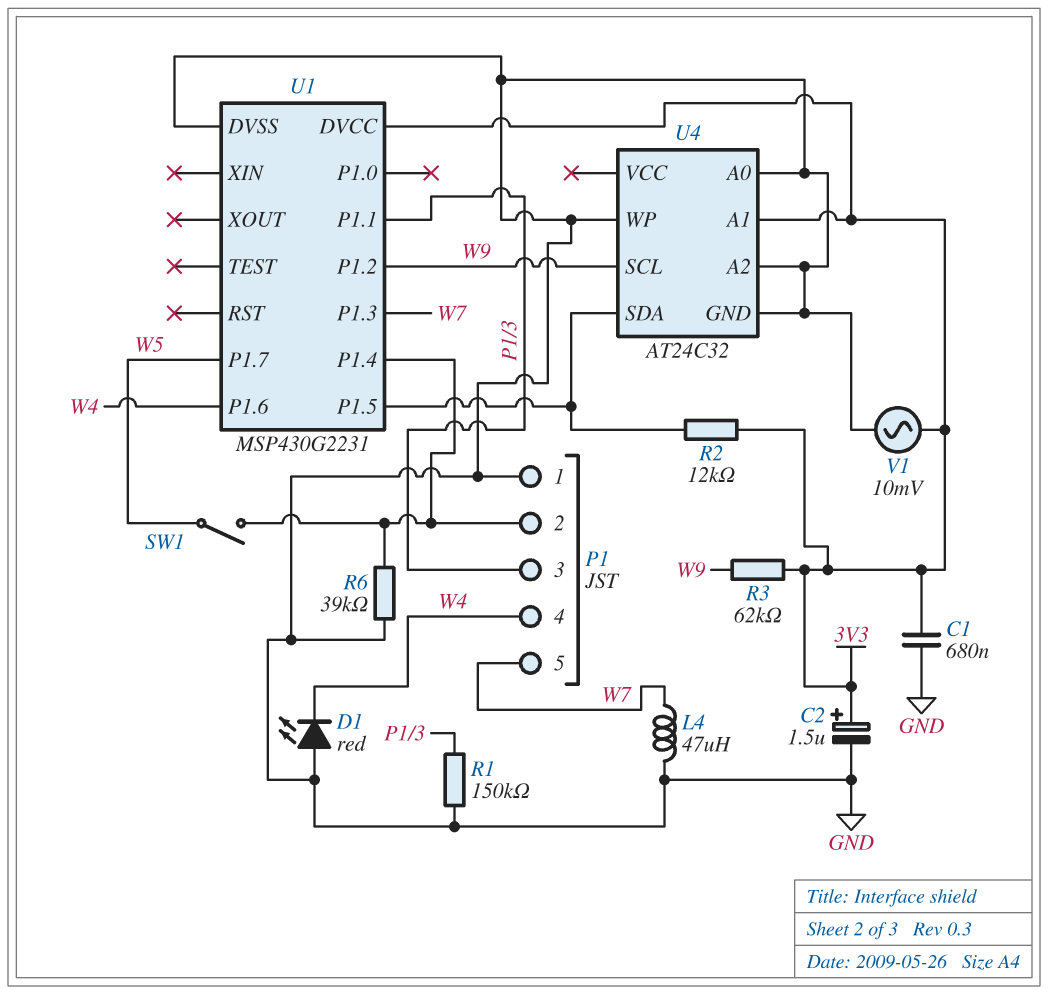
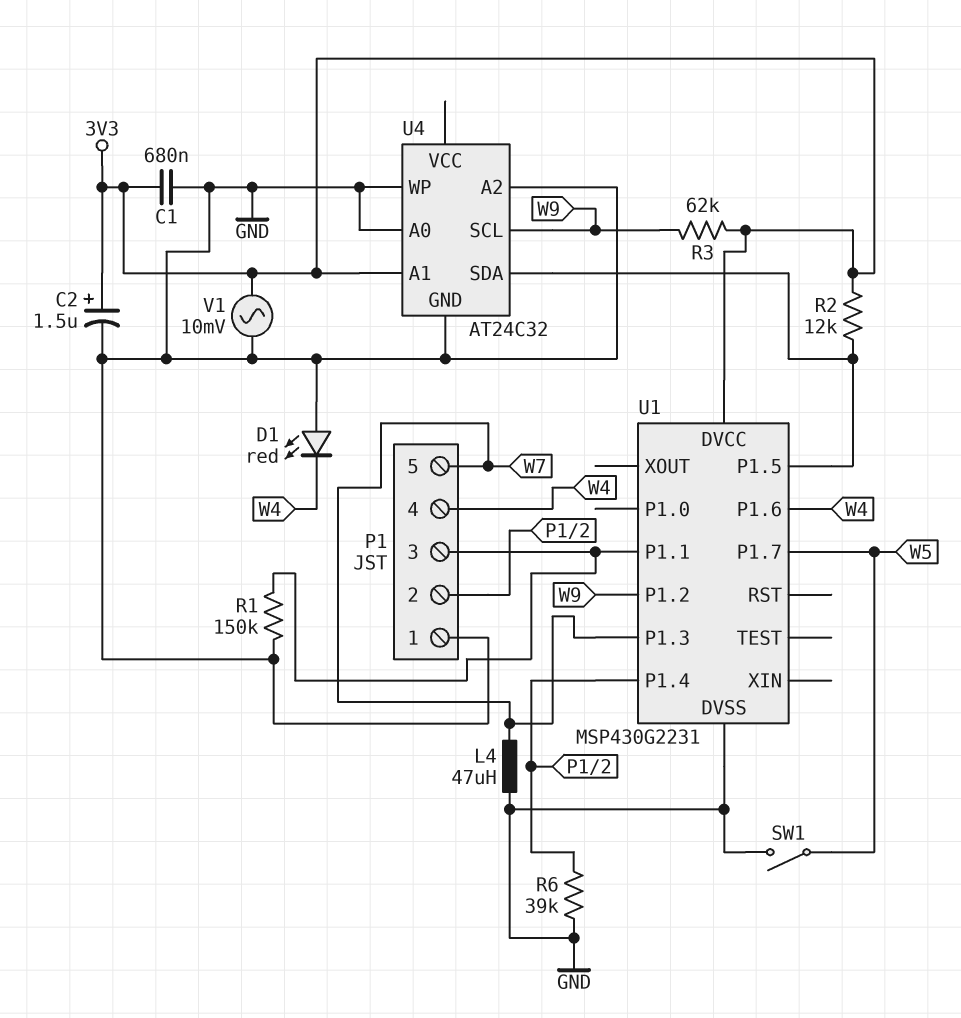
SW1: switch (P1/2, W5) -> switch (GND, W5)

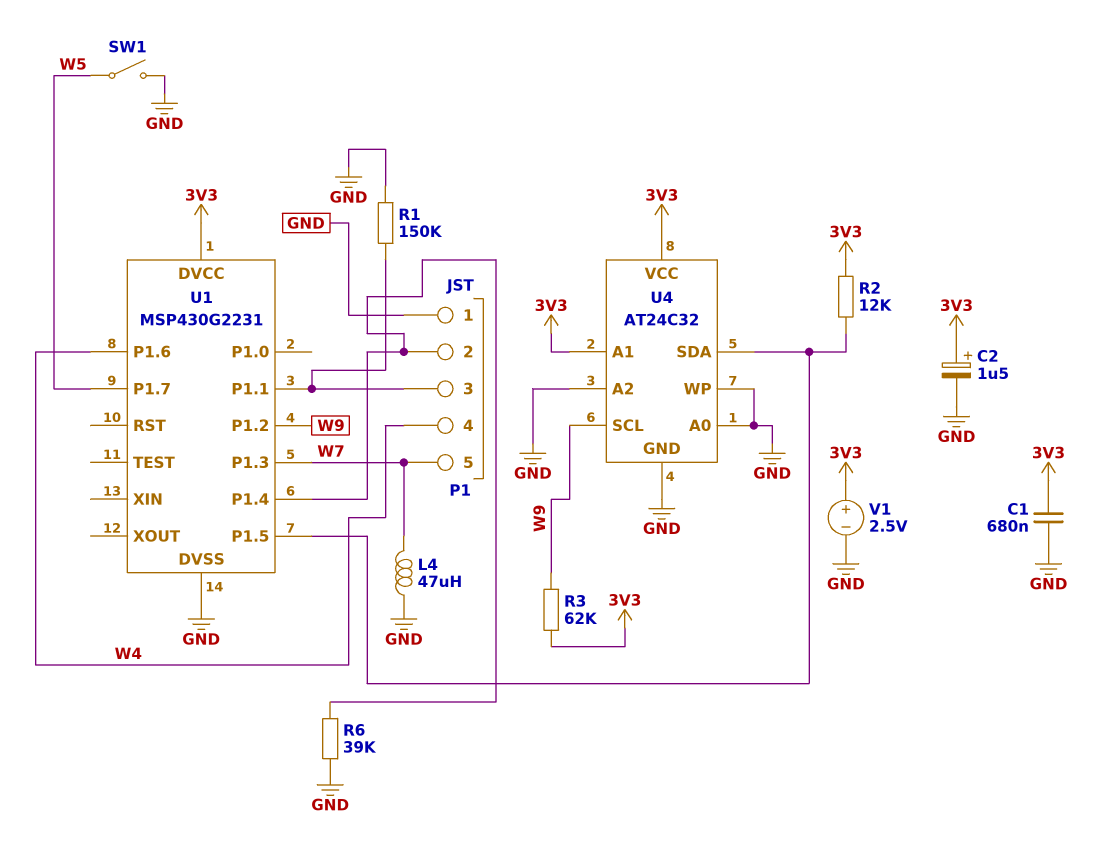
D1: LED red (A GND, K W4) -> none
U4 pin VCC: none -> 3V3
V1: AC 10mV (3V3, GND) -> 2.5V (plus 3V3, minus GND)

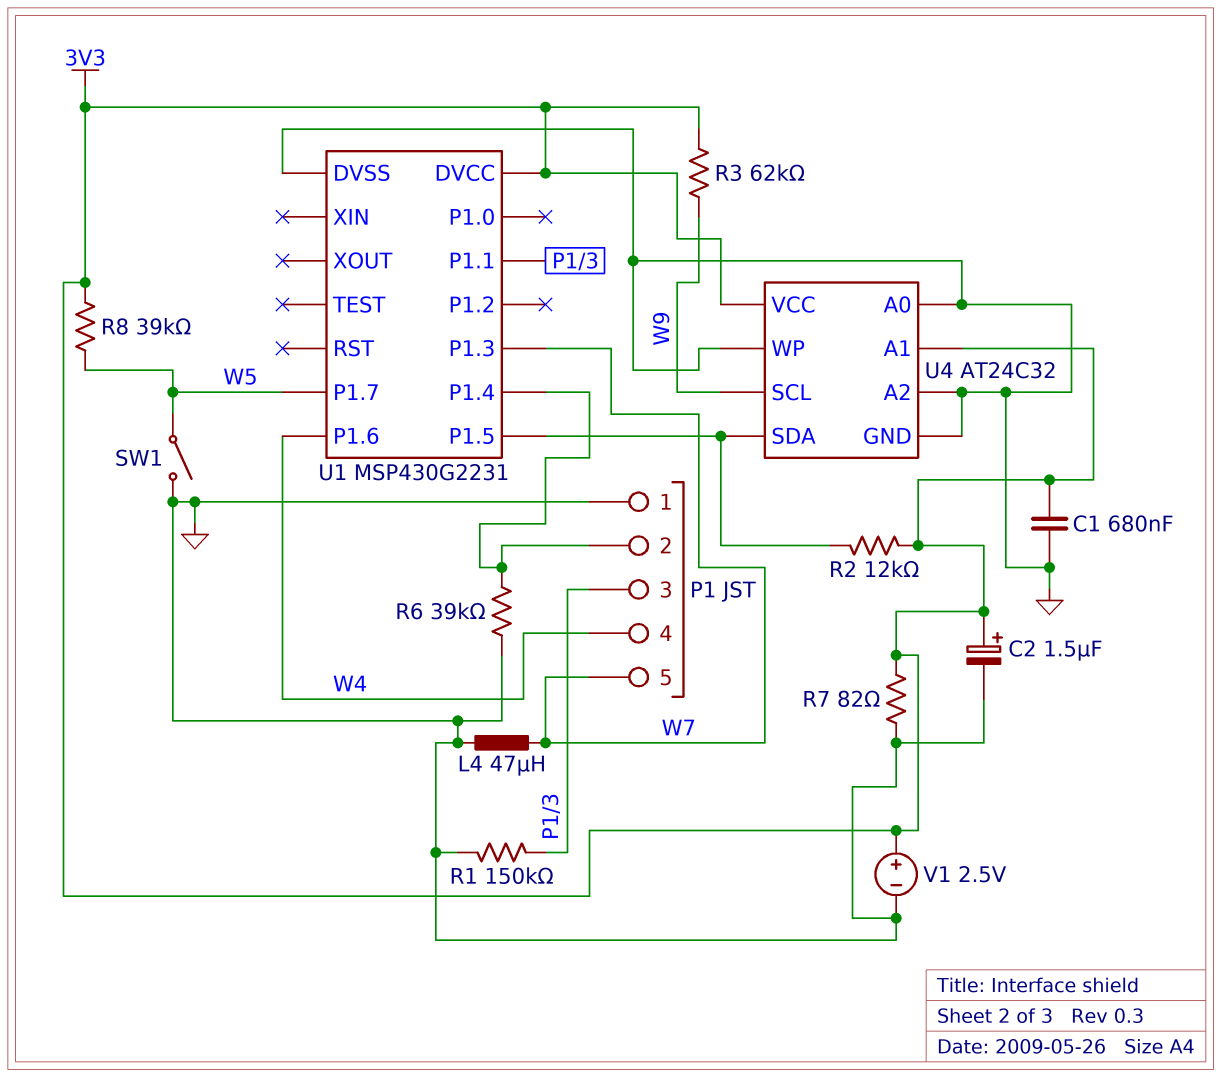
R7: none -> 82 (3V3, GND)
R8: none -> 39k (3V3, W5)
U1 pin P1.2: W9 -> none

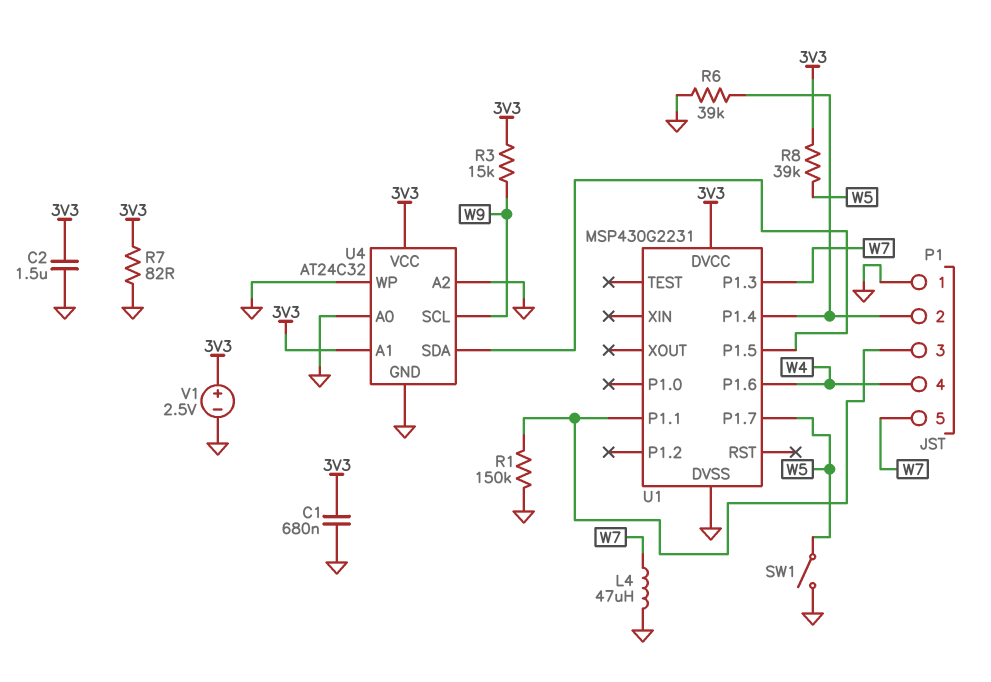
C2: 1.5uF (plus 3V3, minus GND) -> 1.5uF (3V3, GND)
R2: 12k (3V3, U1/P1.5) -> none
R3: 62k (3V3, W9) -> 15k (3V3, W9)

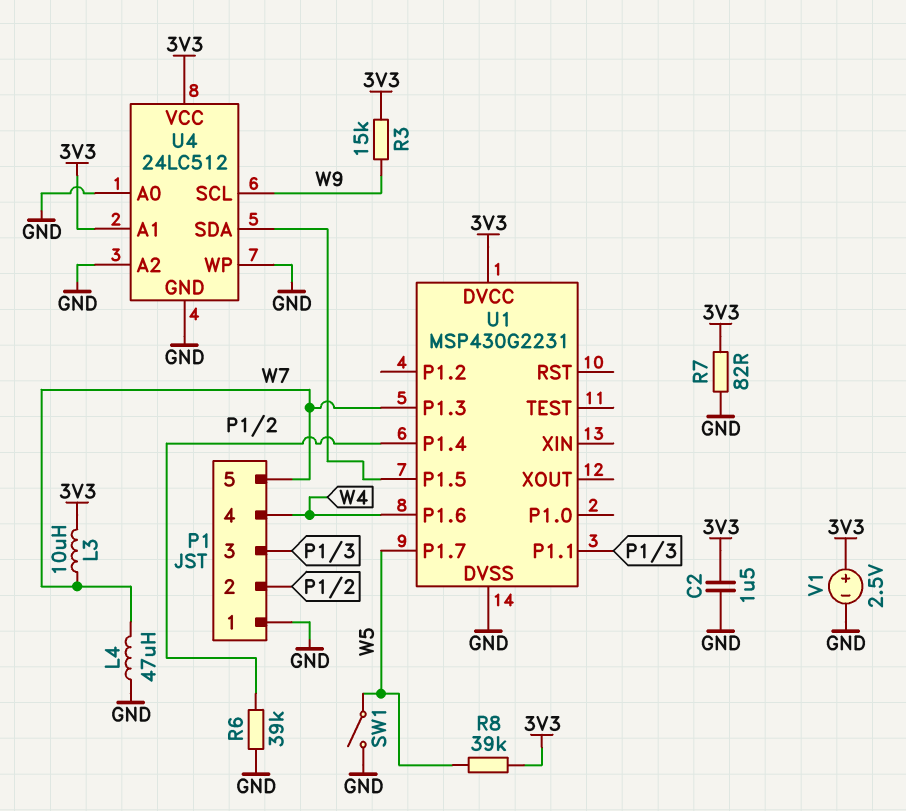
C1: 680nF (3V3, GND) -> none
L3: none -> 10uH (3V3, W7)
R1: 150k (GND, P1/3) -> none
U4: AT24C32 -> 24LC512

